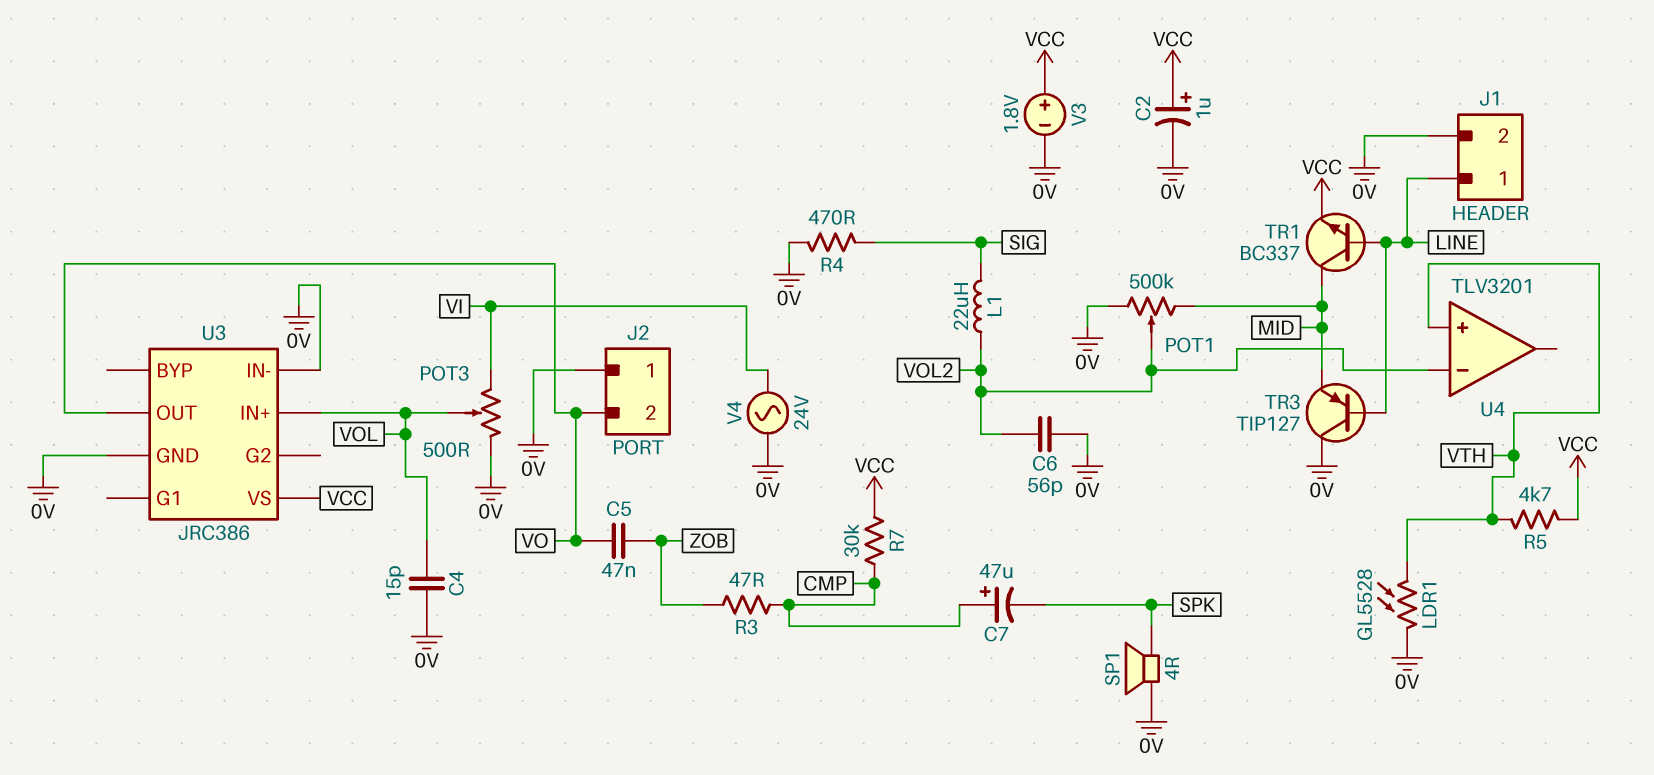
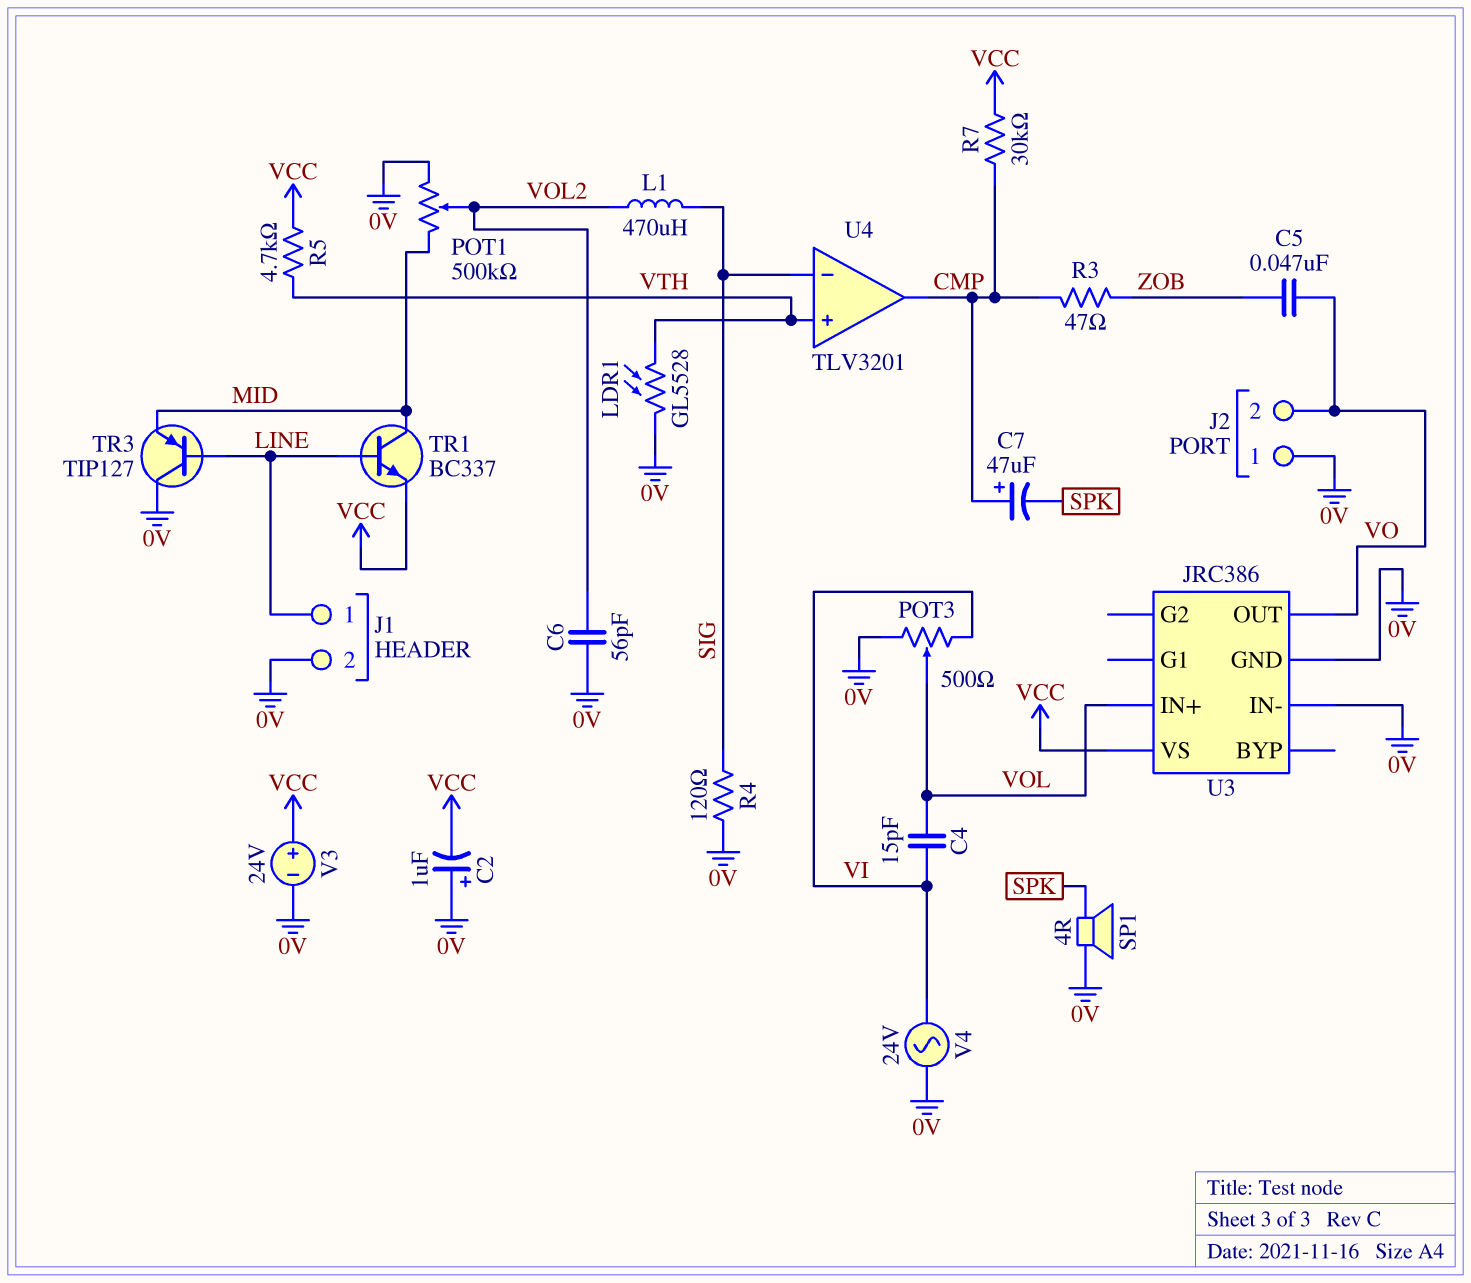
C2: 1uF (plus VCC, minus 0V) -> 1uF (plus 0V, minus VCC)
C4: 15pF (0V, VOL) -> 15pF (VI, VOL)
L1: 22uH (SIG, VOL2) -> 470uH (SIG, VOL2)
R4: 470 (0V, SIG) -> 120 (0V, SIG)
U4 pin in-: VOL2 -> SIG
U4 pin out: none -> CMP
V3: 1.8V (plus VCC, minus 0V) -> 24V (plus VCC, minus 0V)

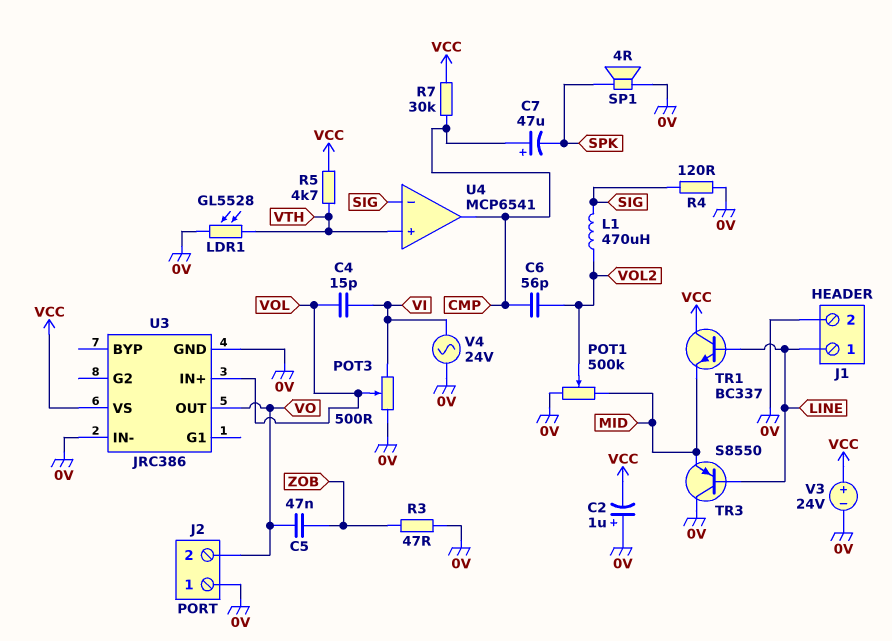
C6: 56pF (0V, VOL2) -> 56pF (CMP, VOL2)
R3: 47 (CMP, ZOB) -> 47 (0V, ZOB)
TR1: NPN BC337 (B LINE, C MID, E VCC) -> NPN BC337 (B LINE, C VCC, E MID)
TR3: PNP TIP127 (B LINE, C 0V, E MID) -> PNP S8550 (B LINE, C 0V, E MID)
U4: TLV3201 -> MCP6541

